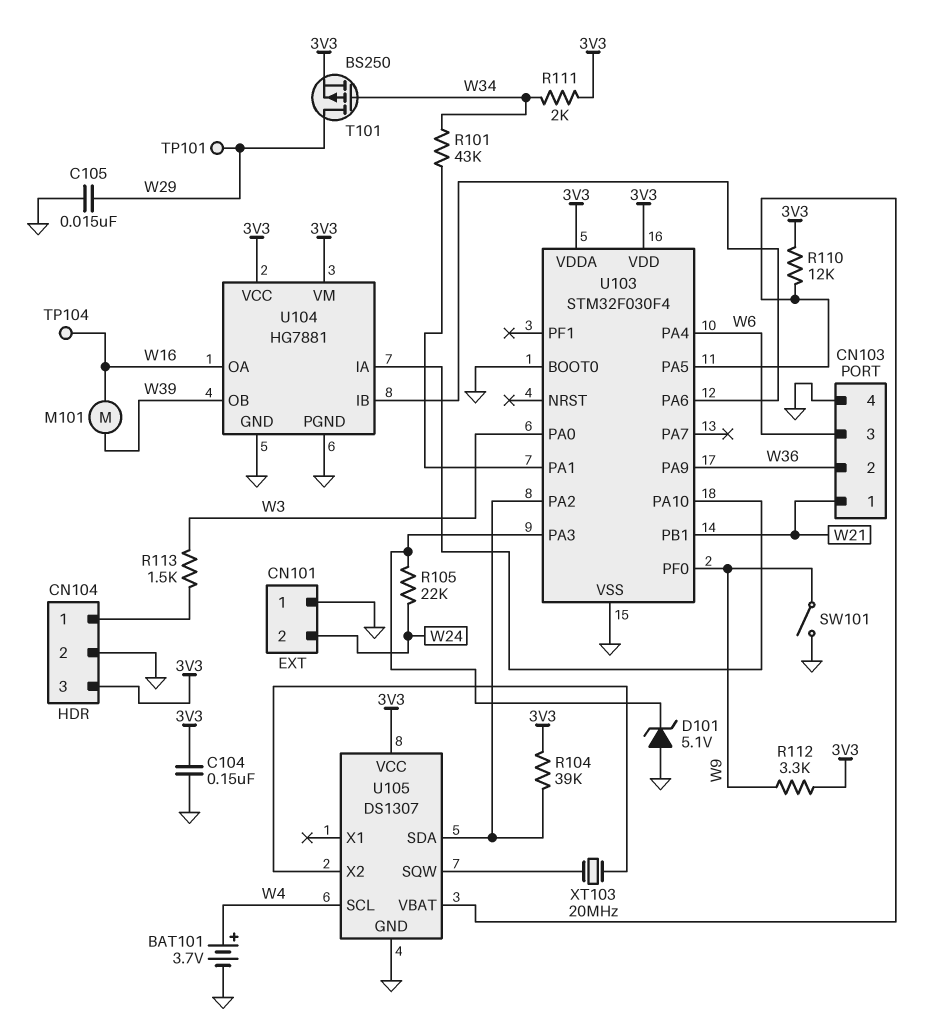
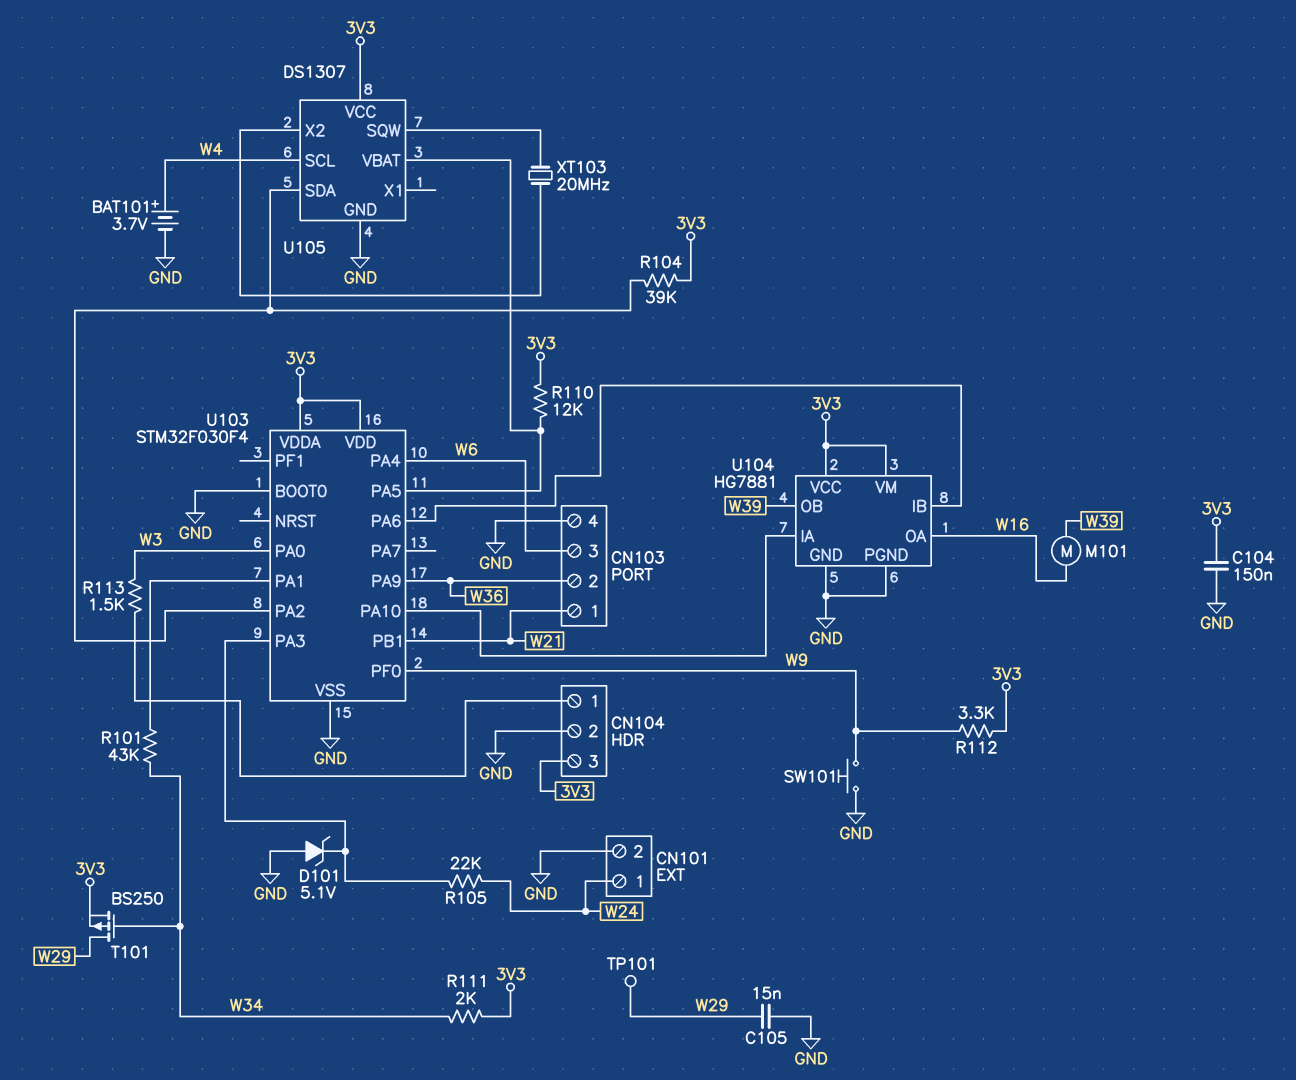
CN101 pin 1: GND -> W24
CN101 pin 2: W24 -> GND
SW101: switch (GND, W9) -> button (GND, W9)
TP104: test point (W16) -> none

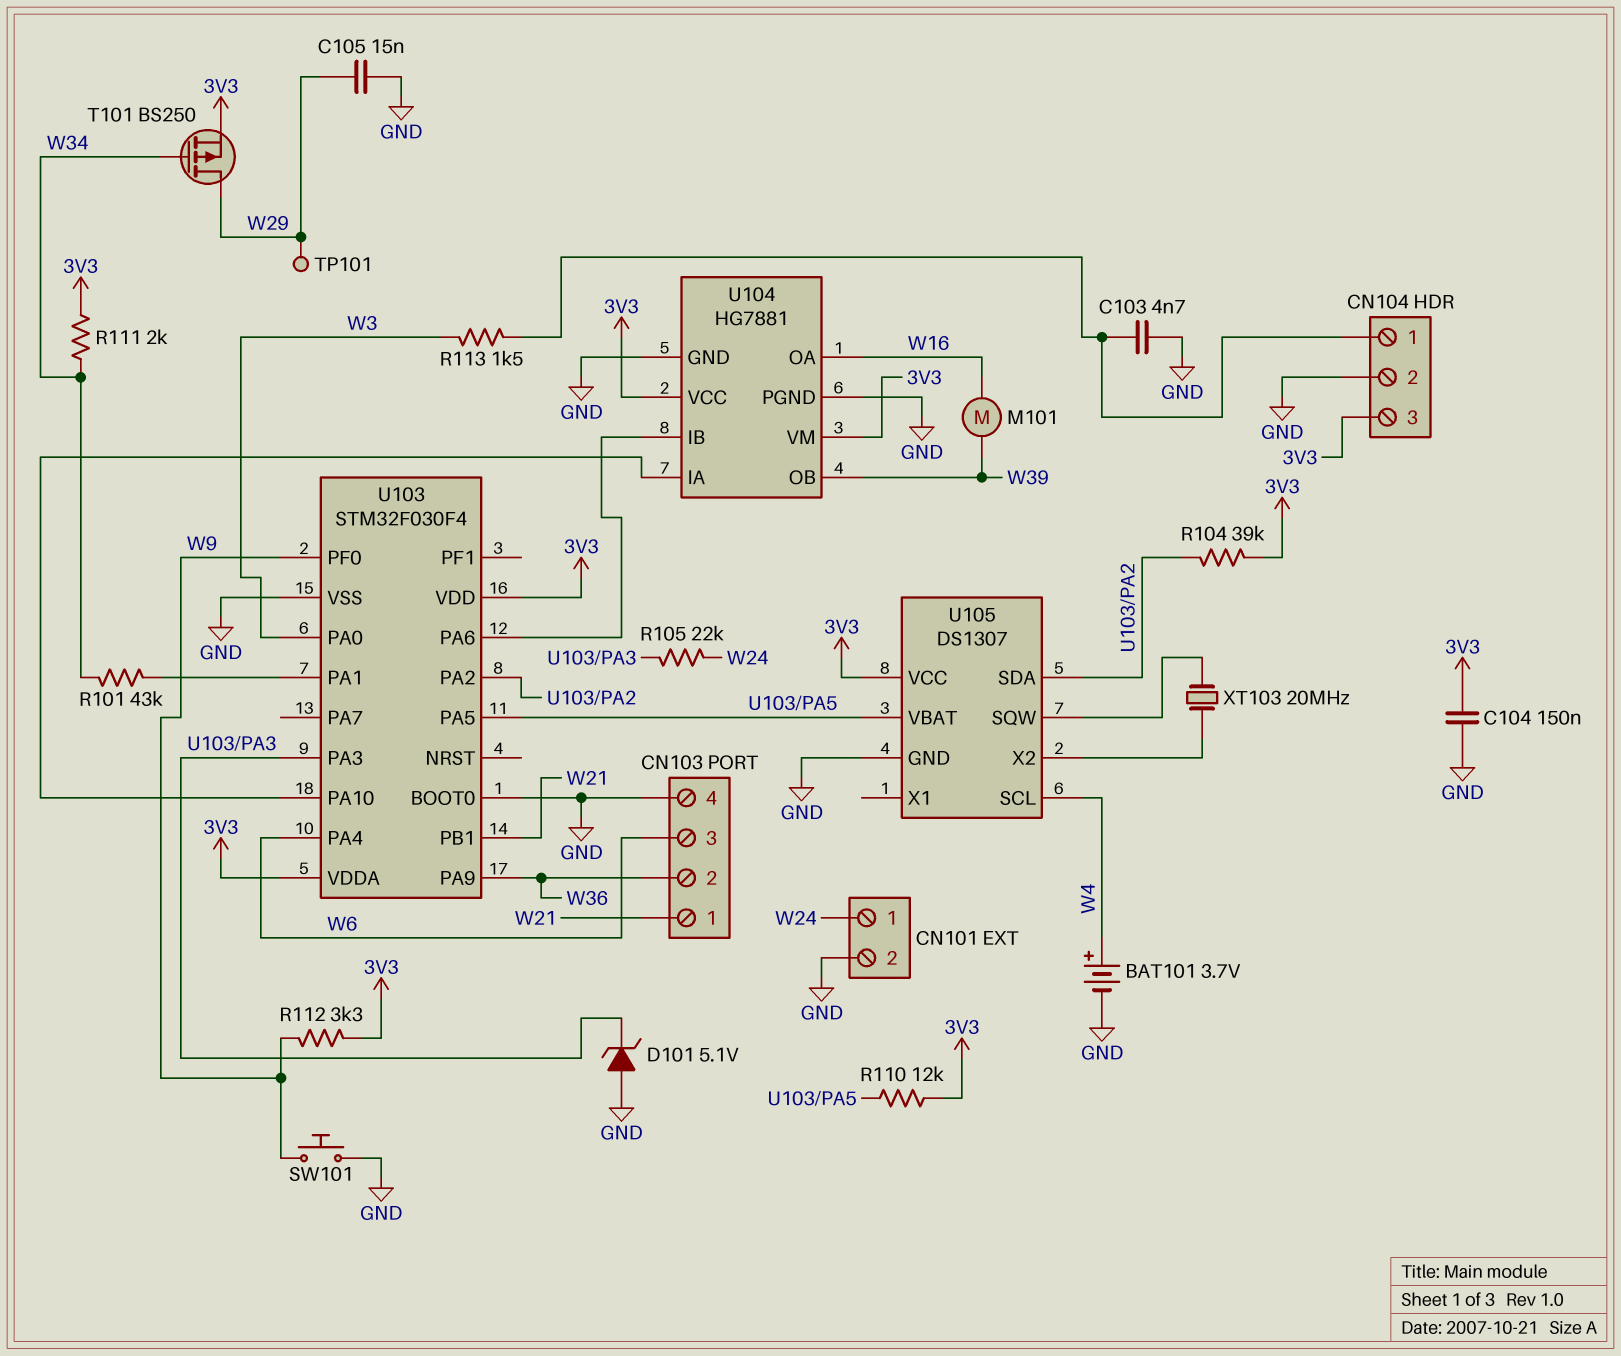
C103: none -> 4.7nF (CN104/1, GND)

